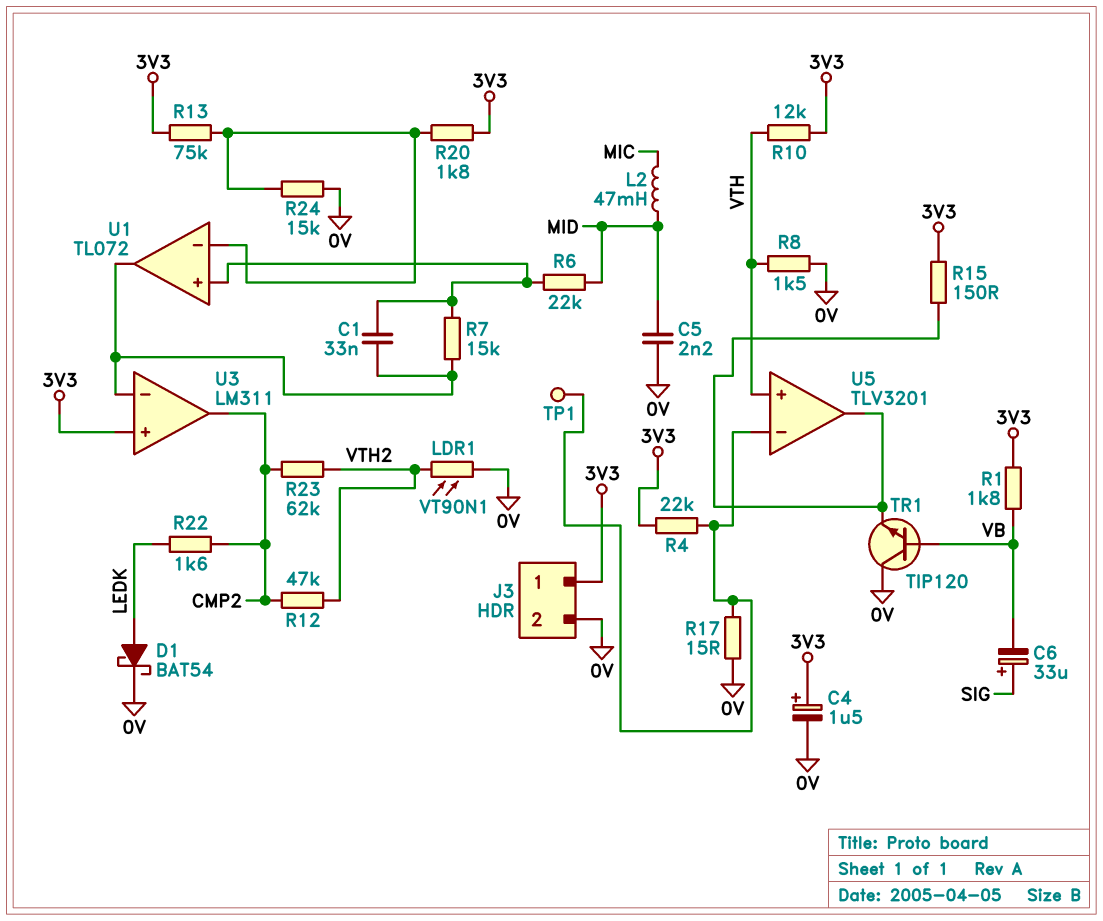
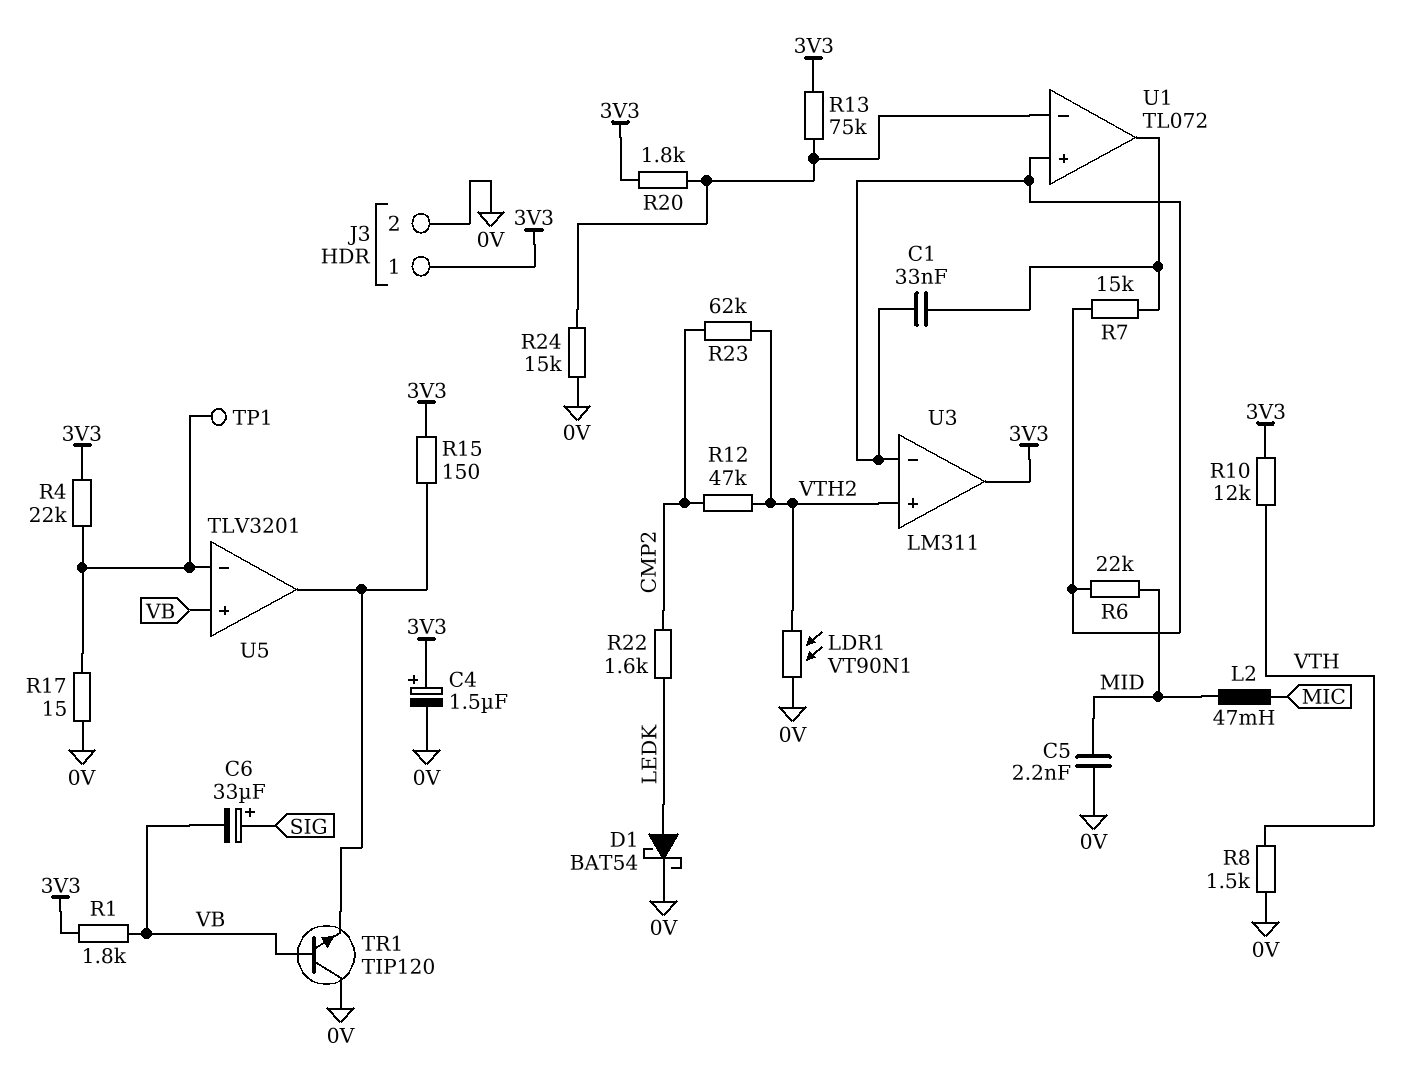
U3 pin in+: 3V3 -> VTH2
U3 pin in-: U1/out -> U1/in+
U3 pin out: CMP2 -> 3V3
U5 pin in+: VTH -> VB

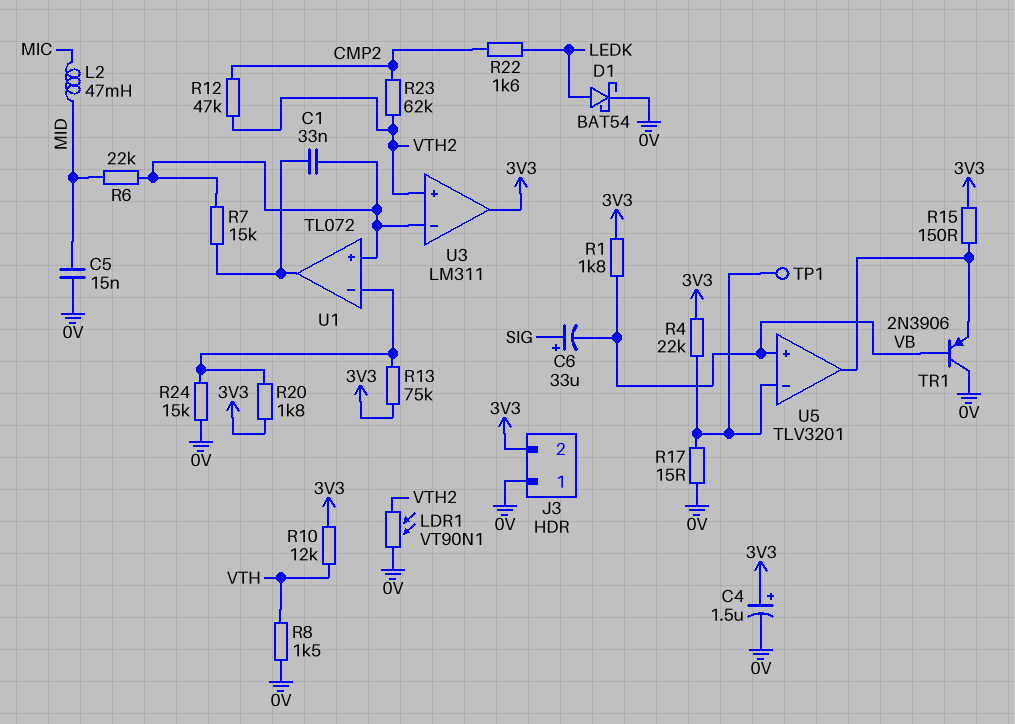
C5: 2.2nF (0V, MID) -> 15nF (0V, MID)
J3 pin 1: 3V3 -> 0V
J3 pin 2: 0V -> 3V3
TR1: NPN TIP120 (B VB, C 0V, E U5/out) -> PNP 2N3906 (B VB, C 0V, E U5/out)

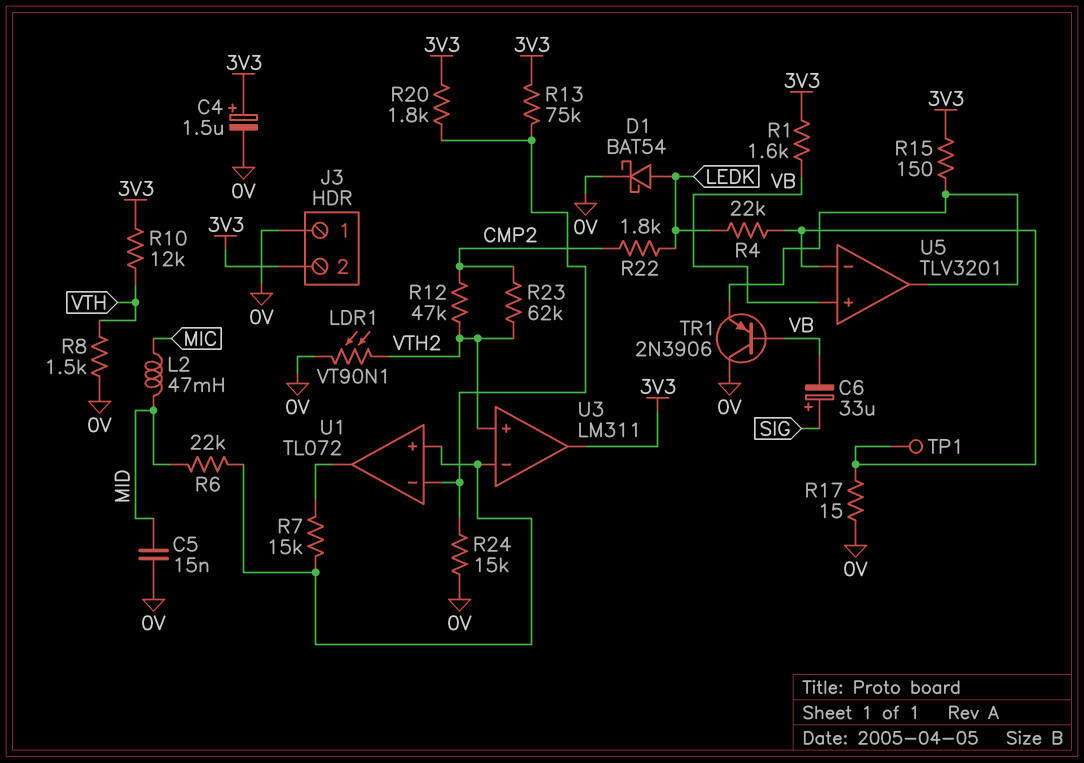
C1: 33nF (U1/in+, U1/out) -> none
R1: 1.8k (3V3, VB) -> 1.6k (3V3, VB)
R4: 22k (3V3, U5/in-) -> 22k (LEDK, U5/in-)
R22: 1.6k (CMP2, LEDK) -> 1.8k (CMP2, LEDK)

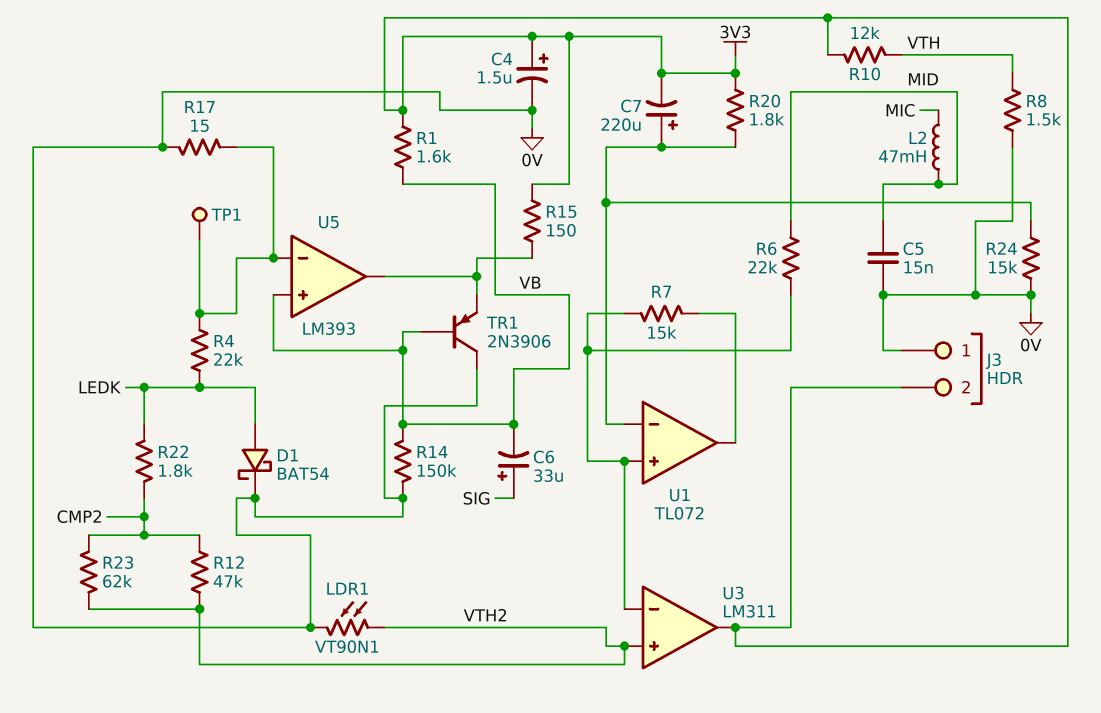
C7: none -> 220uF (plus U1/in-, minus 3V3)
R13: 75k (3V3, U1/in-) -> none
R14: none -> 150k (0V, VB)
U5: TLV3201 -> LM393

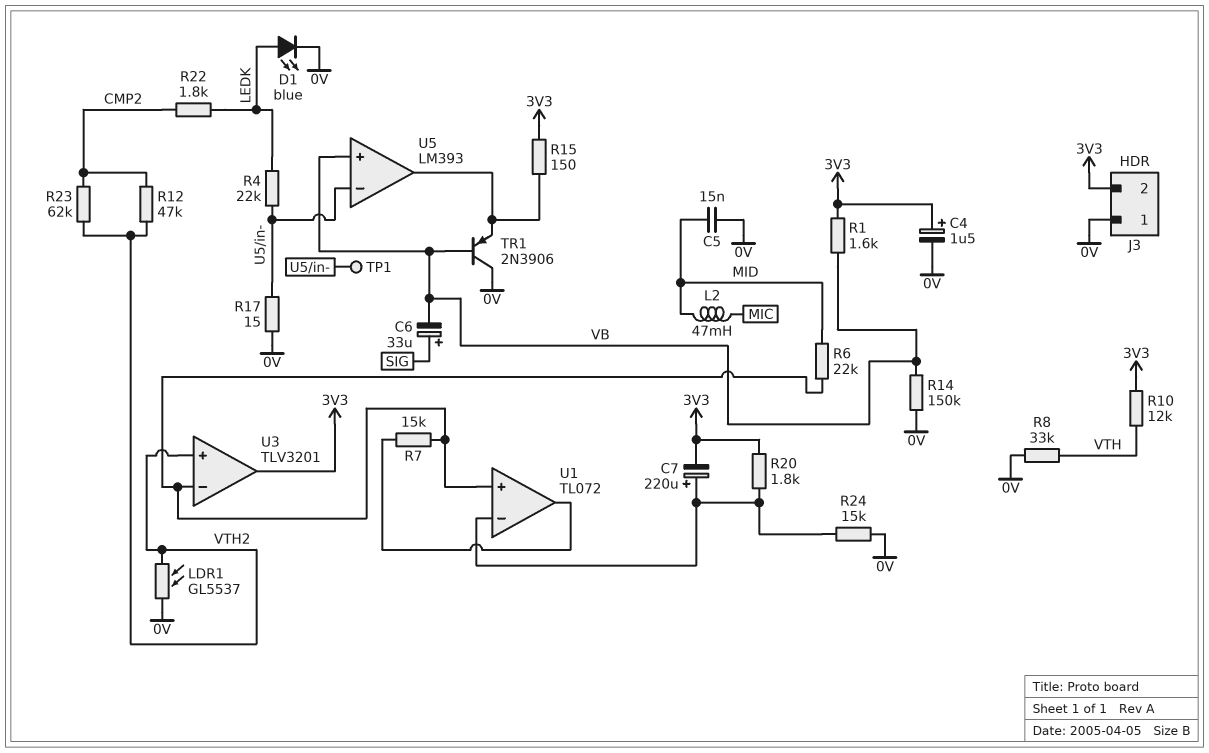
D1: schottky BAT54 (A LEDK, K 0V) -> LED blue (A LEDK, K 0V)
LDR1: VT90N1 (0V, VTH2) -> GL5537 (0V, VTH2)
R8: 1.5k (0V, VTH) -> 33k (0V, VTH)
U3: LM311 -> TLV3201

